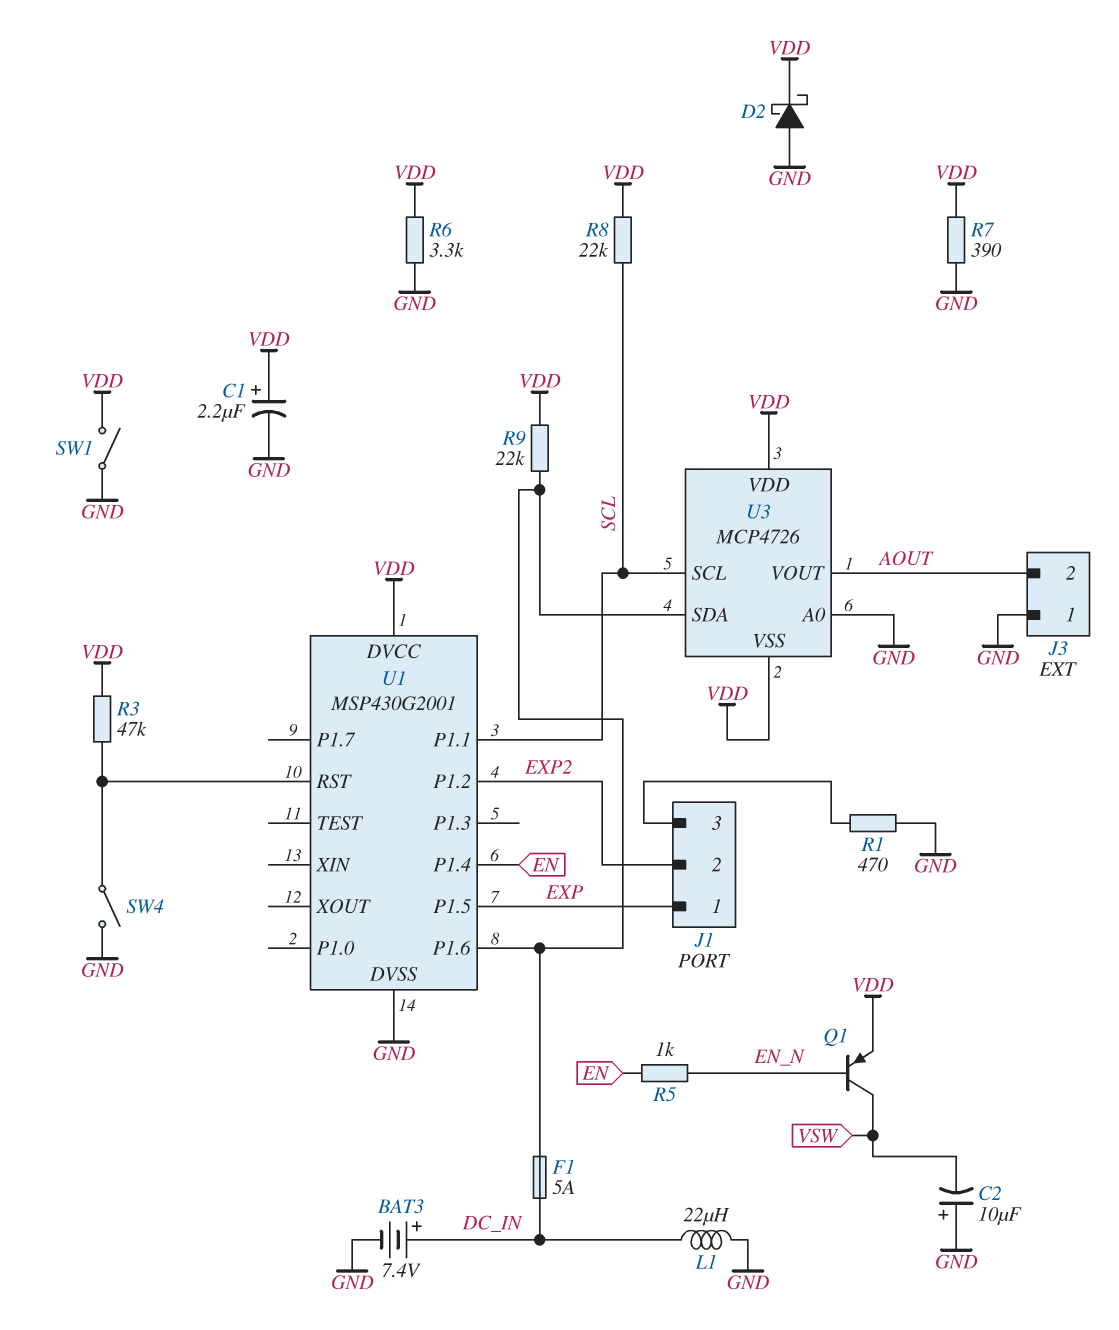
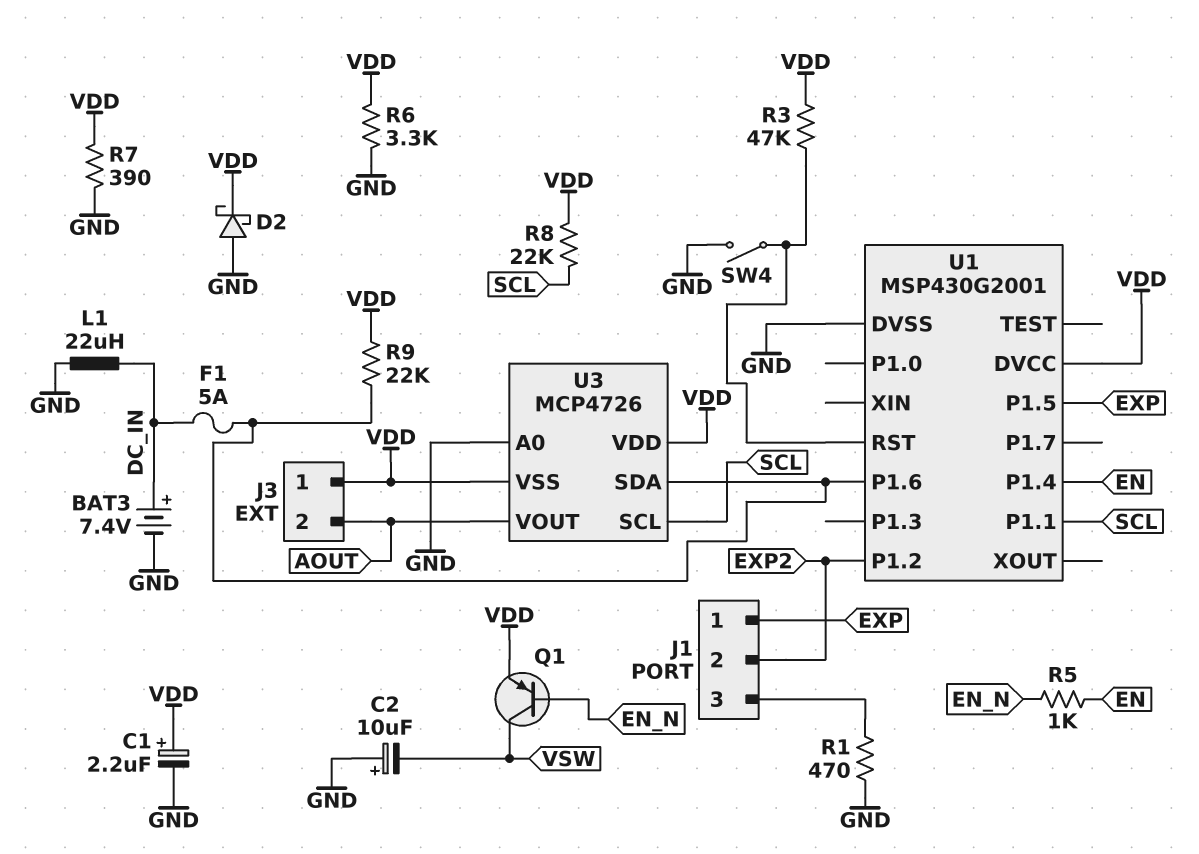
J3 pin 1: GND -> VDD
SW1: switch (GND, VDD) -> none

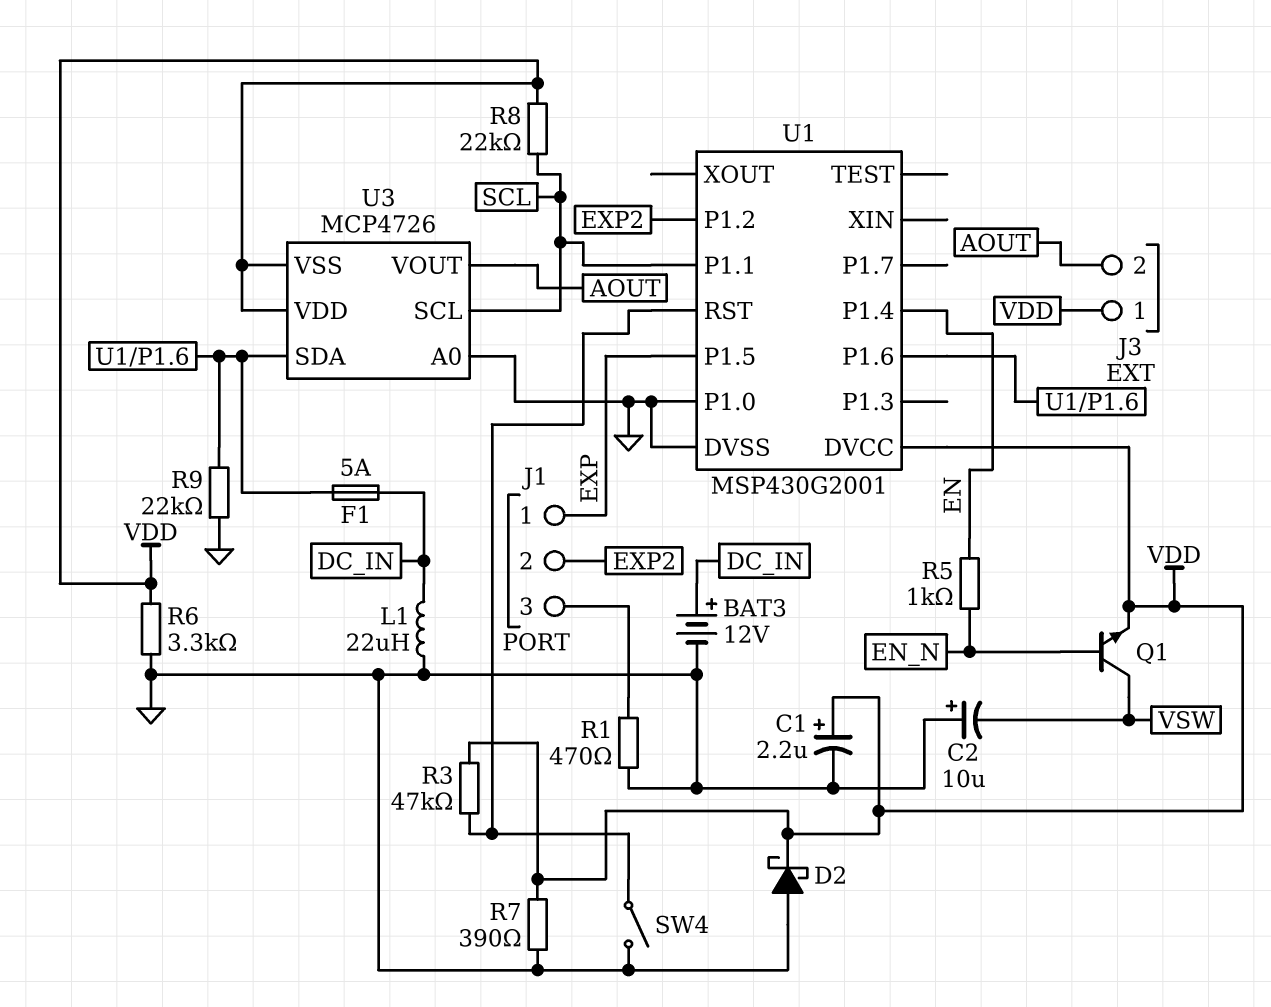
BAT3: 7.4V (plus DC_IN, minus GND) -> 12V (plus DC_IN, minus GND)
Q1: PNP (B EN_N, C VSW, E VDD) -> NPN (B EN_N, C VSW, E VDD)
R9: 22k (U1/P1.6, VDD) -> 22k (GND, U1/P1.6)
U1 pin P1.0: none -> GND

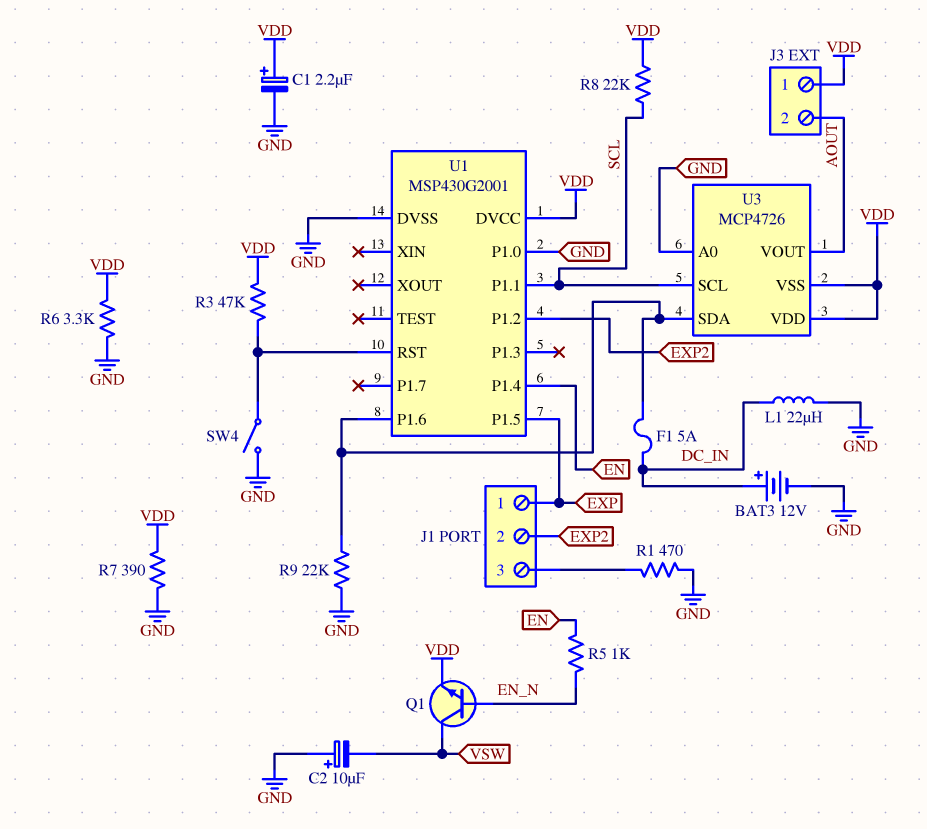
D2: schottky (A GND, K VDD) -> none

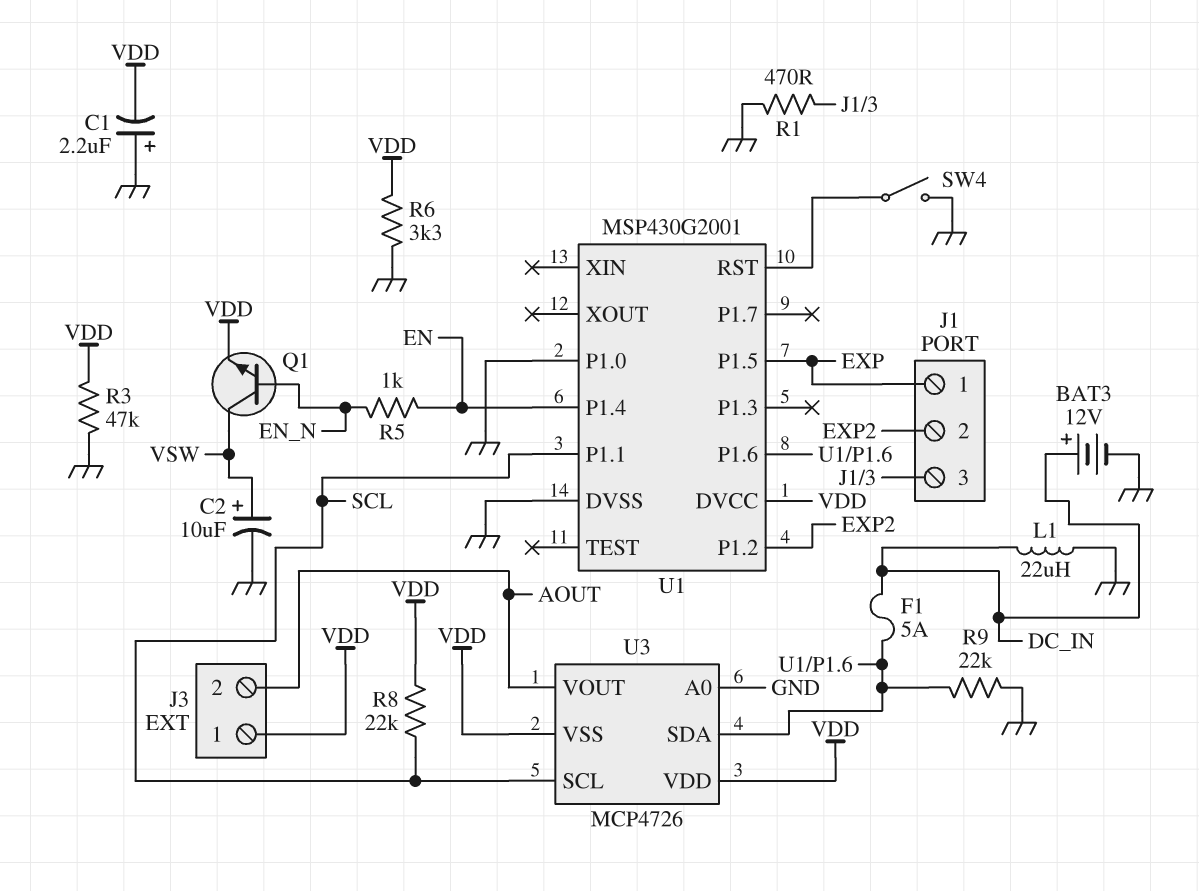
C1: 2.2uF (plus VDD, minus GND) -> 2.2uF (plus GND, minus VDD)
C2: 10uF (plus GND, minus VSW) -> 10uF (plus VSW, minus GND)
R3: 47k (U1/RST, VDD) -> 47k (GND, VDD)
R7: 390 (GND, VDD) -> none

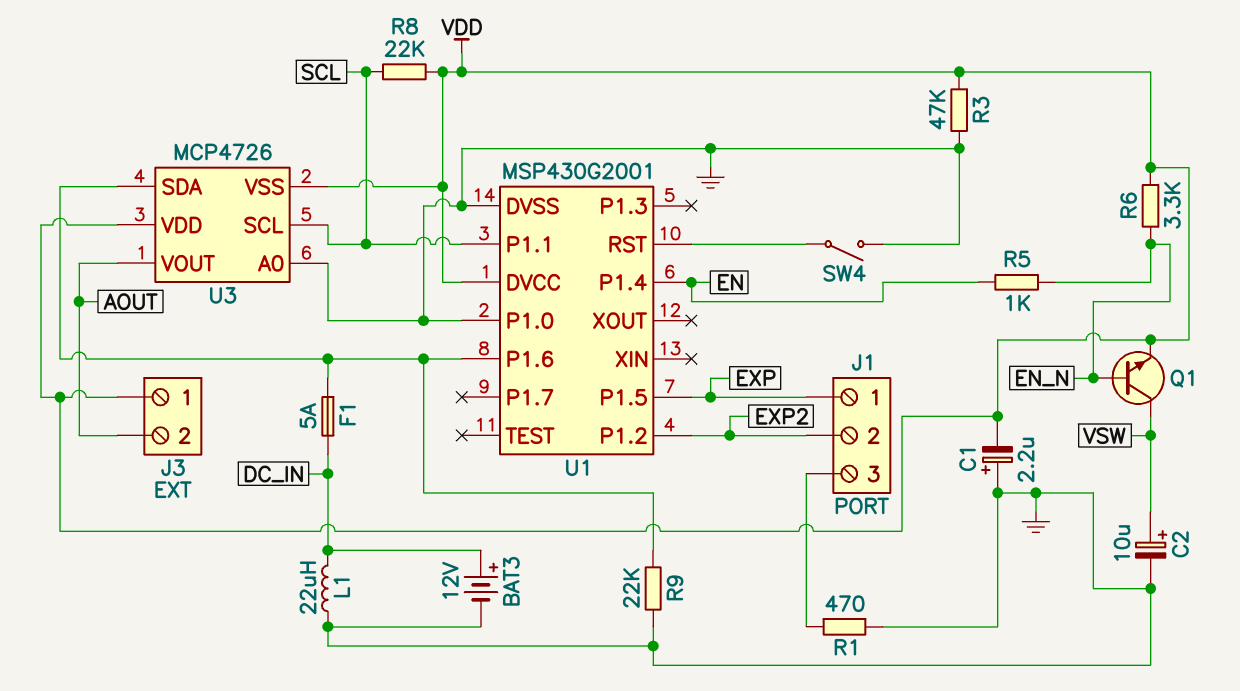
R6: 3.3k (GND, VDD) -> 3.3k (EN_N, VDD)

